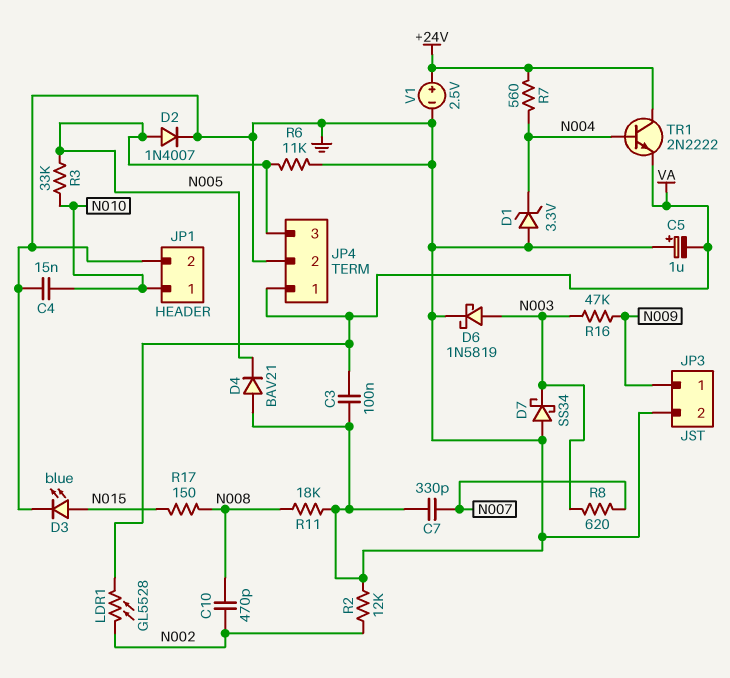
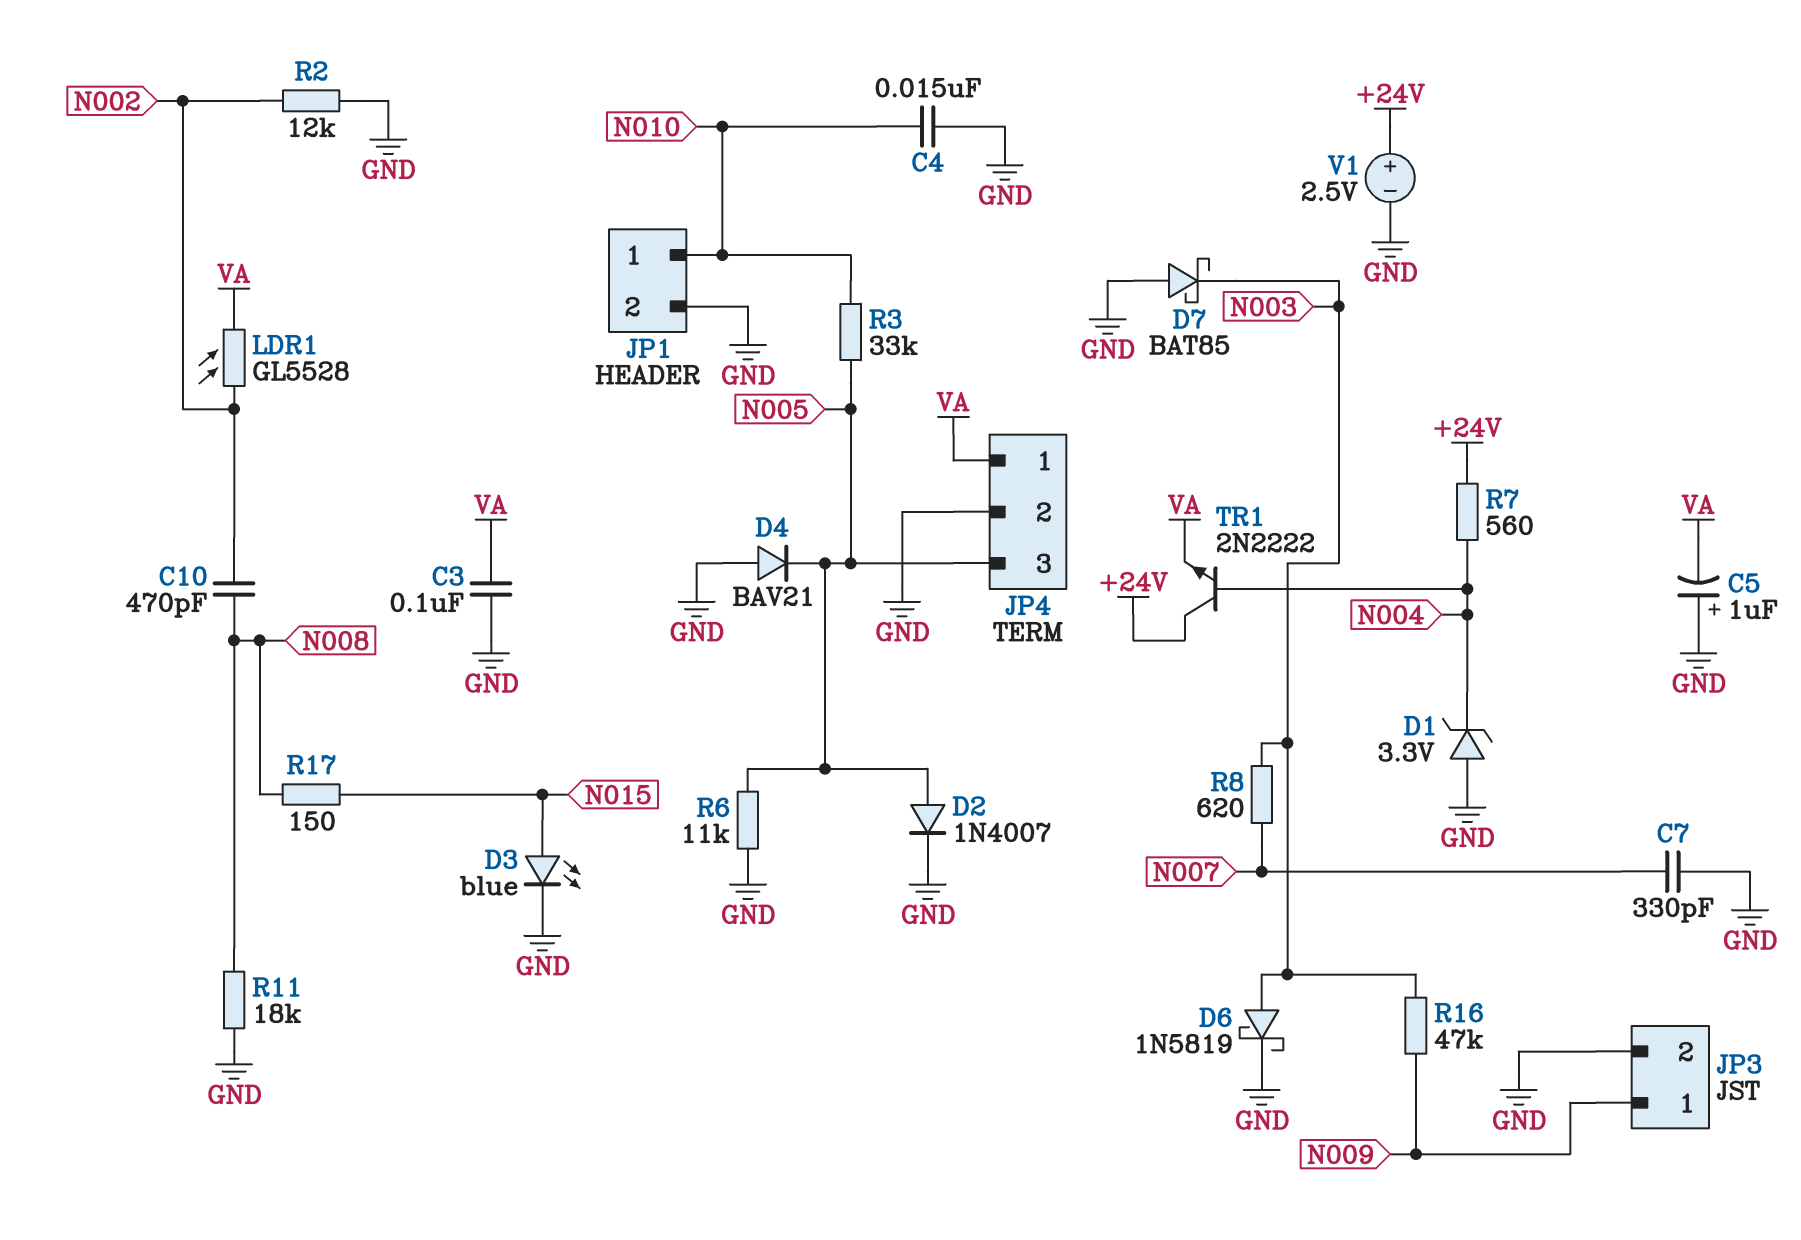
D7: schottky SS34 (A GND, K N003) -> schottky BAT85 (A GND, K N003)

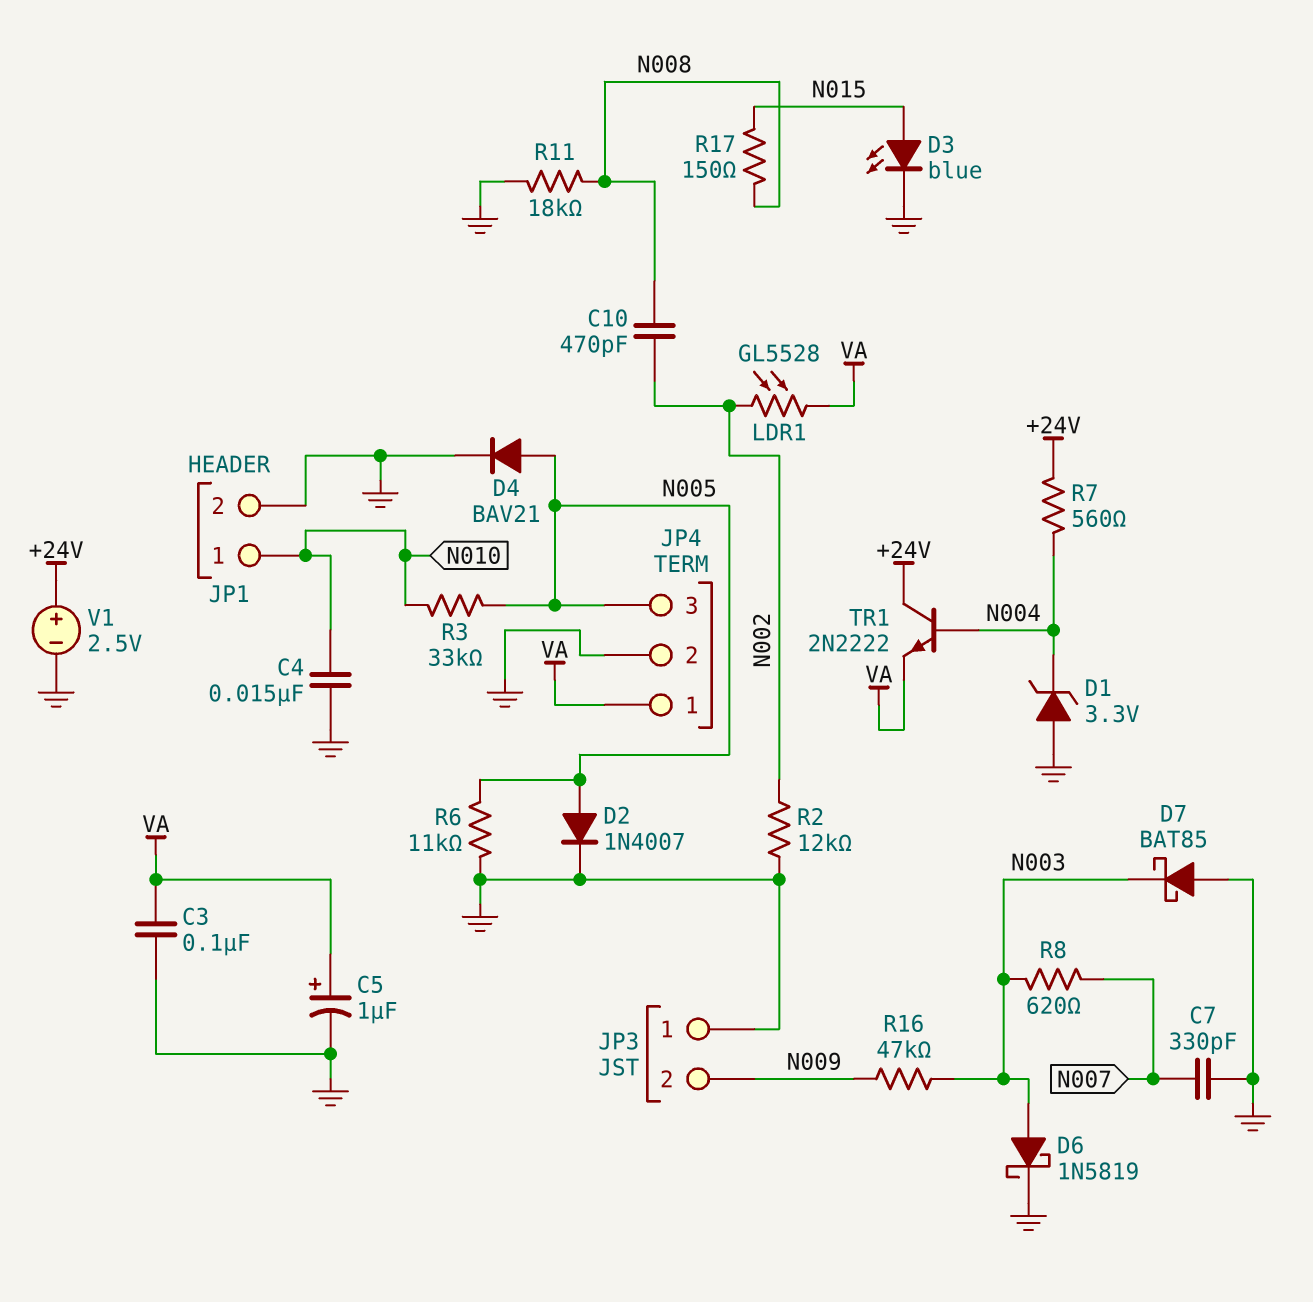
C5: 1uF (plus GND, minus VA) -> 1uF (plus VA, minus GND)
D4: diode BAV21 (A GND, K N005) -> diode BAV21 (A N005, K GND)
JP3 pin 1: N009 -> GND
JP3 pin 2: GND -> N009

